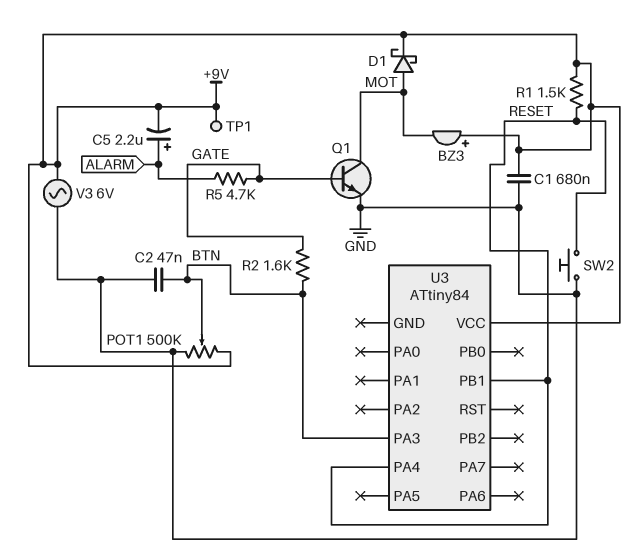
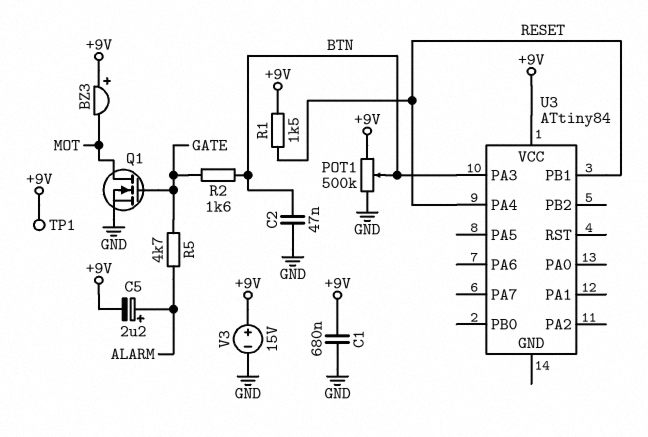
D1: schottky (A MOT, K +9V) -> none
Q1: NPN (B GATE, C MOT, E GND) -> NMOS (G GATE, D MOT, S GND)
SW2: button (GND, RESET) -> none
V3: AC 6V (+9V, GND) -> 15V (plus +9V, minus GND)

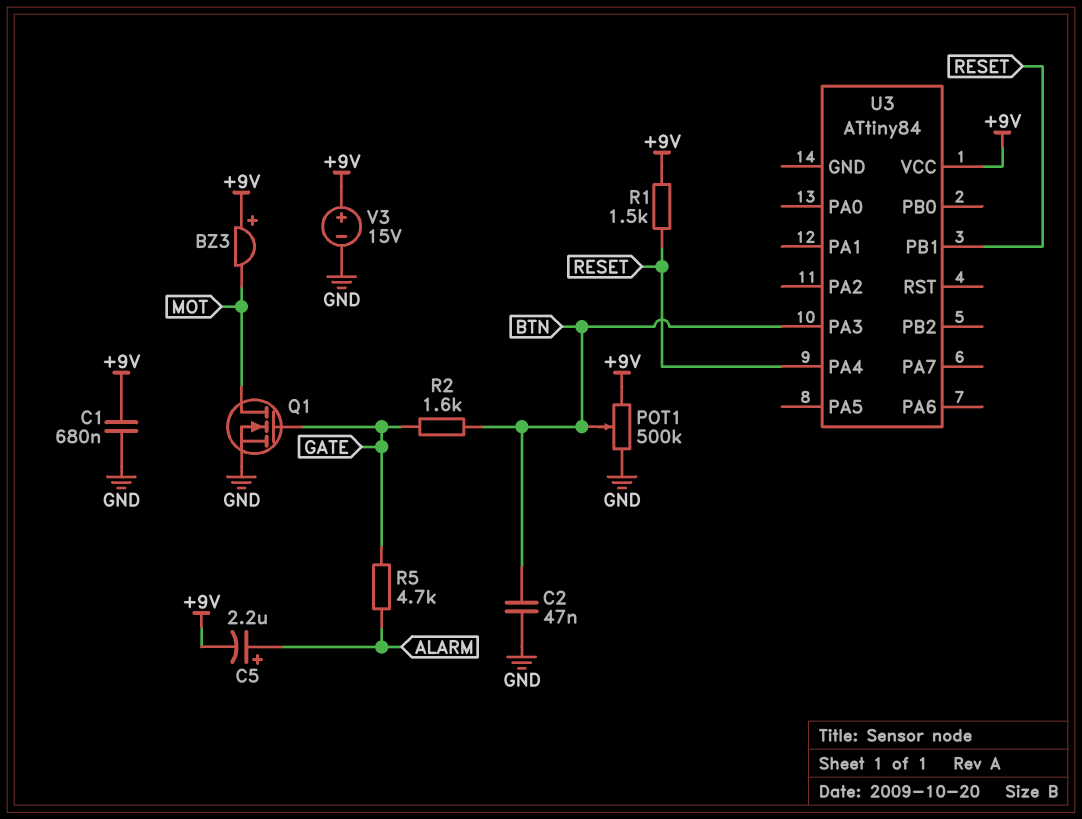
TP1: test point (+9V) -> none

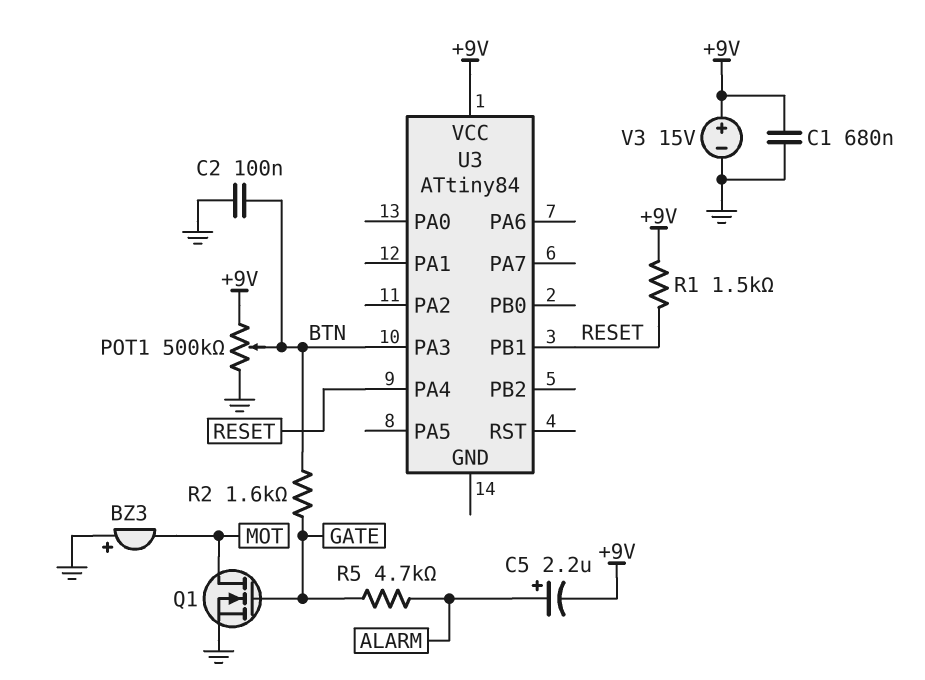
BZ3: buzzer (plus +9V, minus MOT) -> buzzer (plus GND, minus MOT)
C2: 47nF (BTN, GND) -> 100nF (BTN, GND)

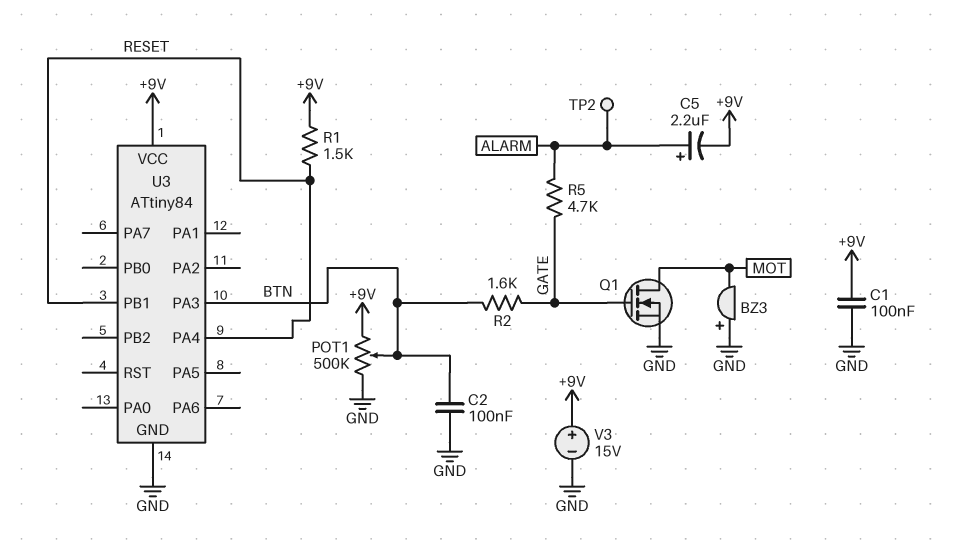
C1: 680nF (+9V, GND) -> 100nF (+9V, GND)
TP2: none -> test point (ALARM)
U3 pin GND: none -> GND

